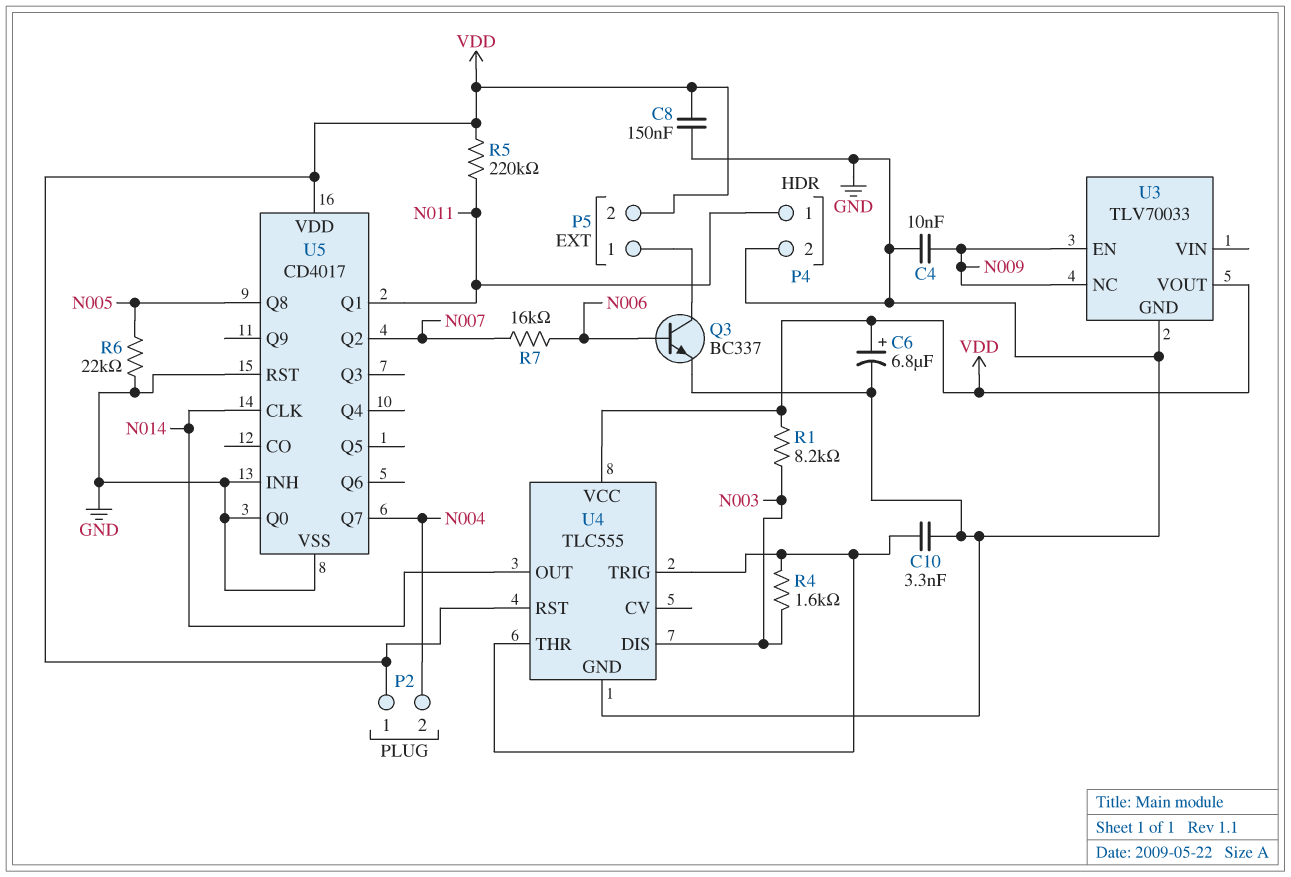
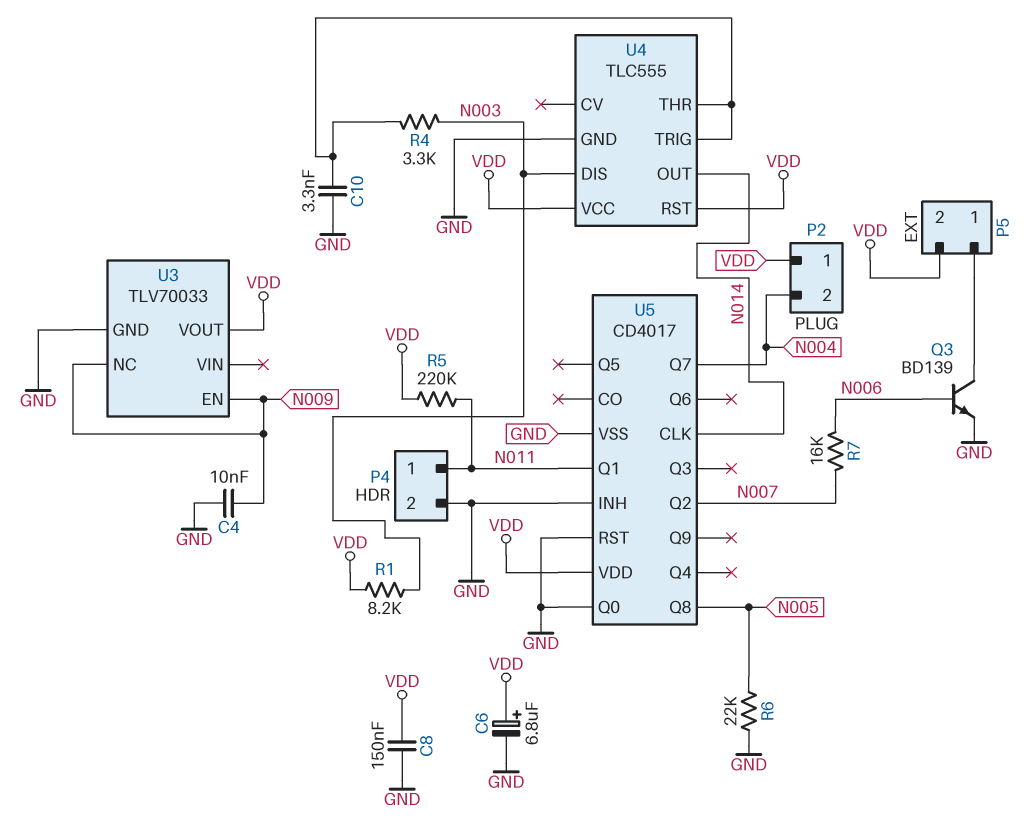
Q3: NPN BC337 (B N006, C P5/1, E GND) -> NPN BD139 (B N006, C P5/1, E GND)
R4: 1.6k (N003, U4/THR) -> 3.3k (N003, U4/THR)

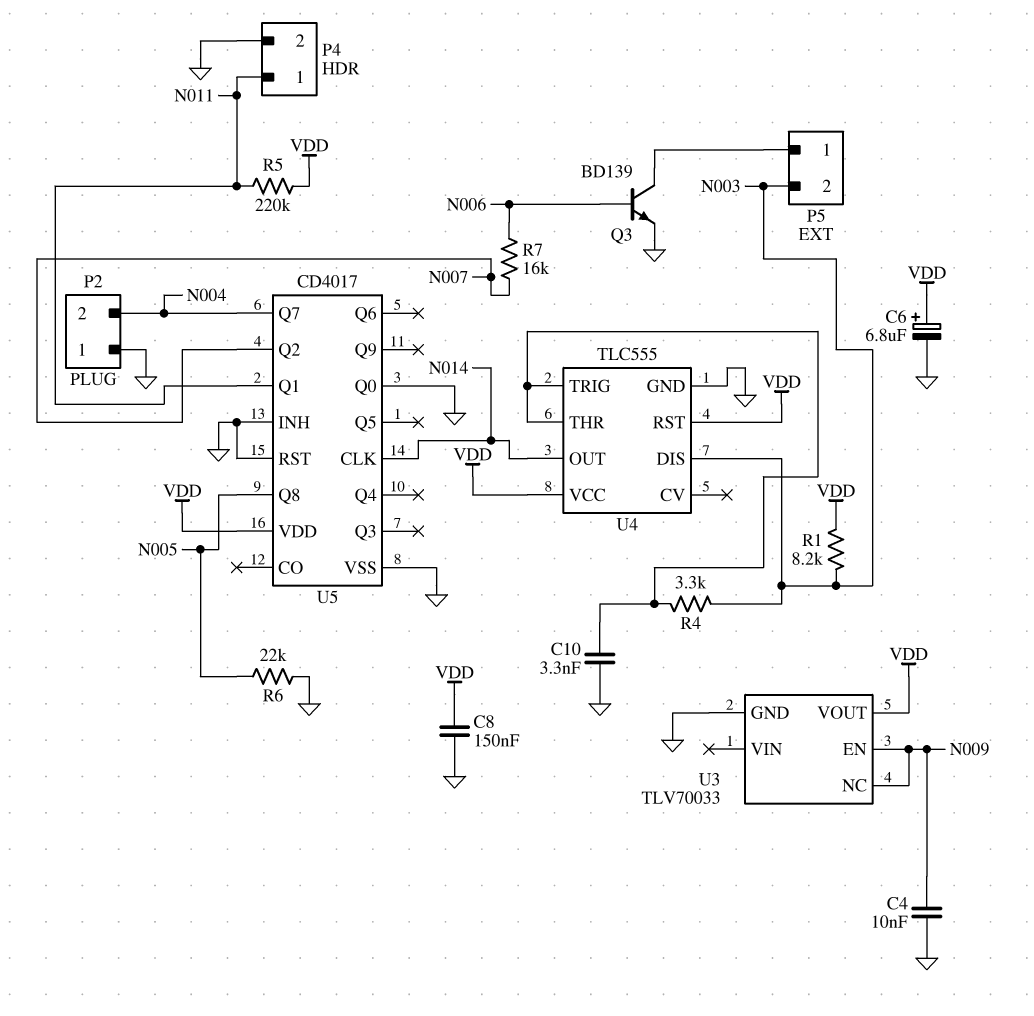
P2 pin 1: VDD -> GND
P5 pin 2: VDD -> N003

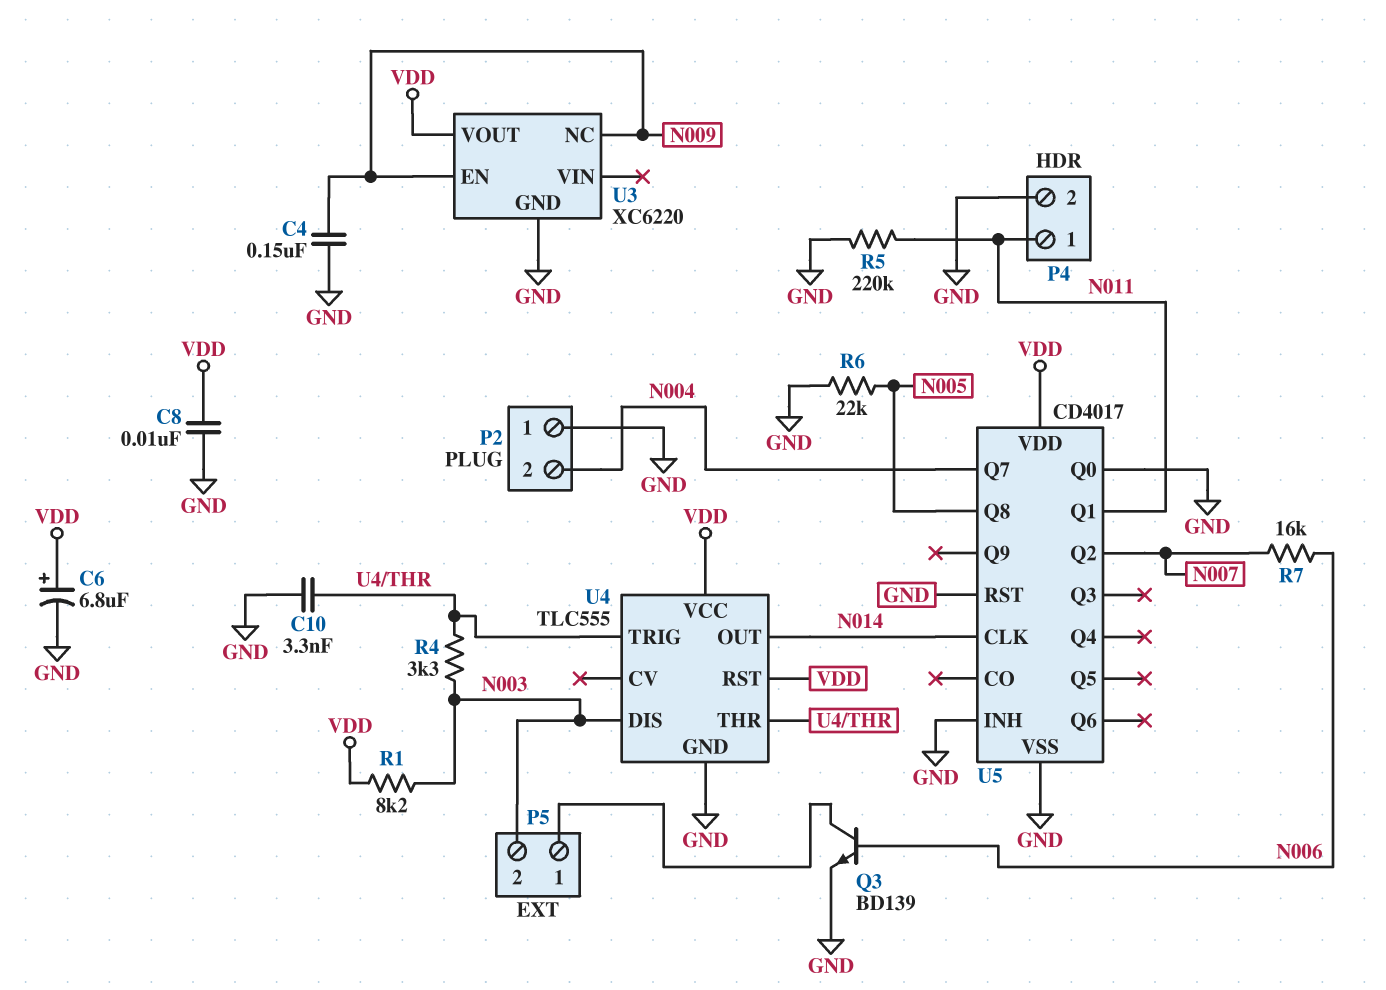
C4: 10nF (GND, N009) -> 150nF (GND, N009)
C8: 150nF (GND, VDD) -> 10nF (GND, VDD)
R5: 220k (N011, VDD) -> 220k (GND, N011)
U3: TLV70033 -> XC6220

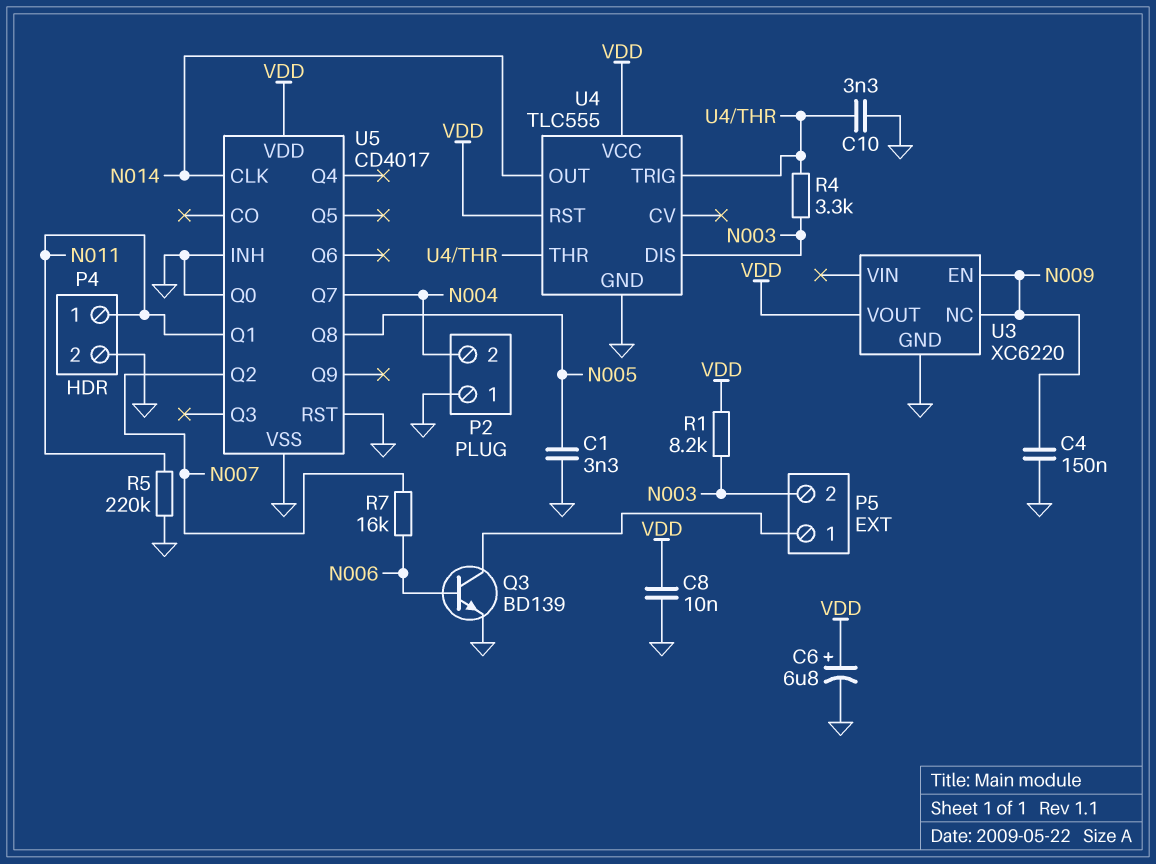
C1: none -> 3.3nF (GND, N005)
R6: 22k (GND, N005) -> none

